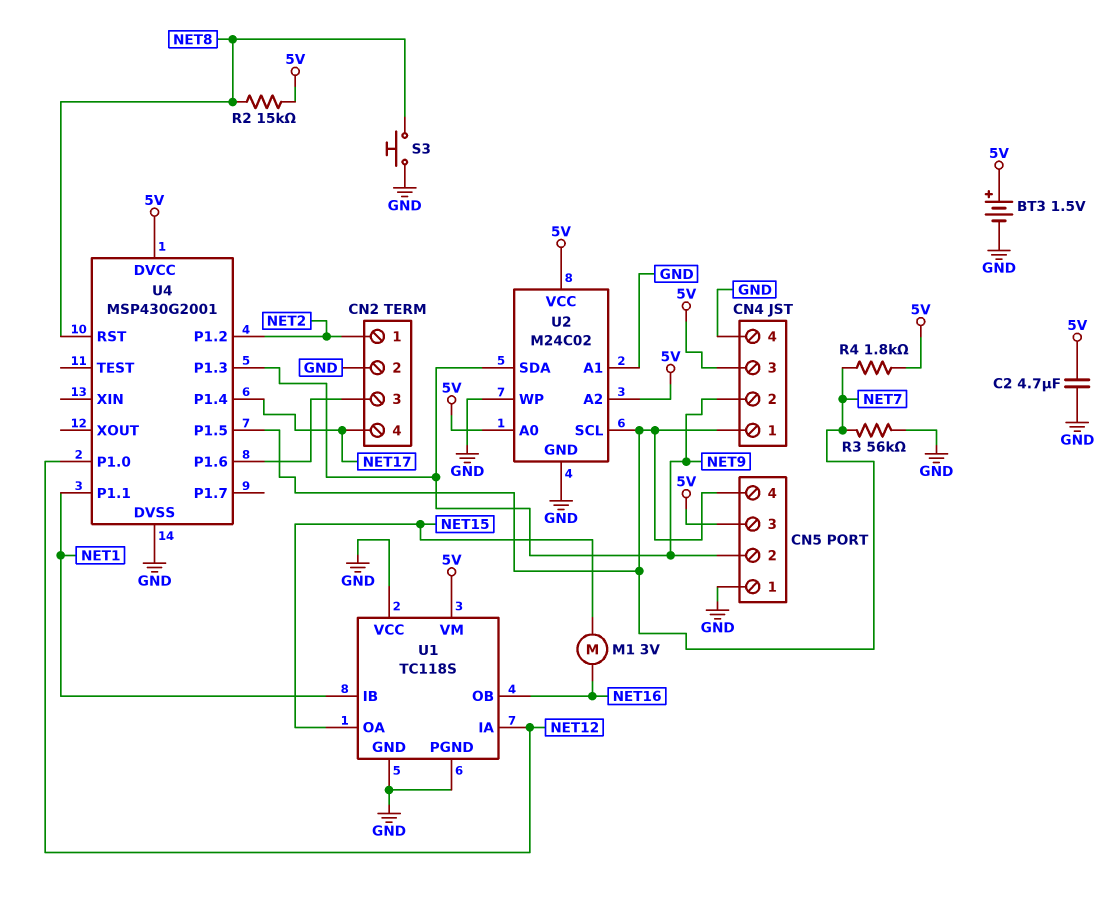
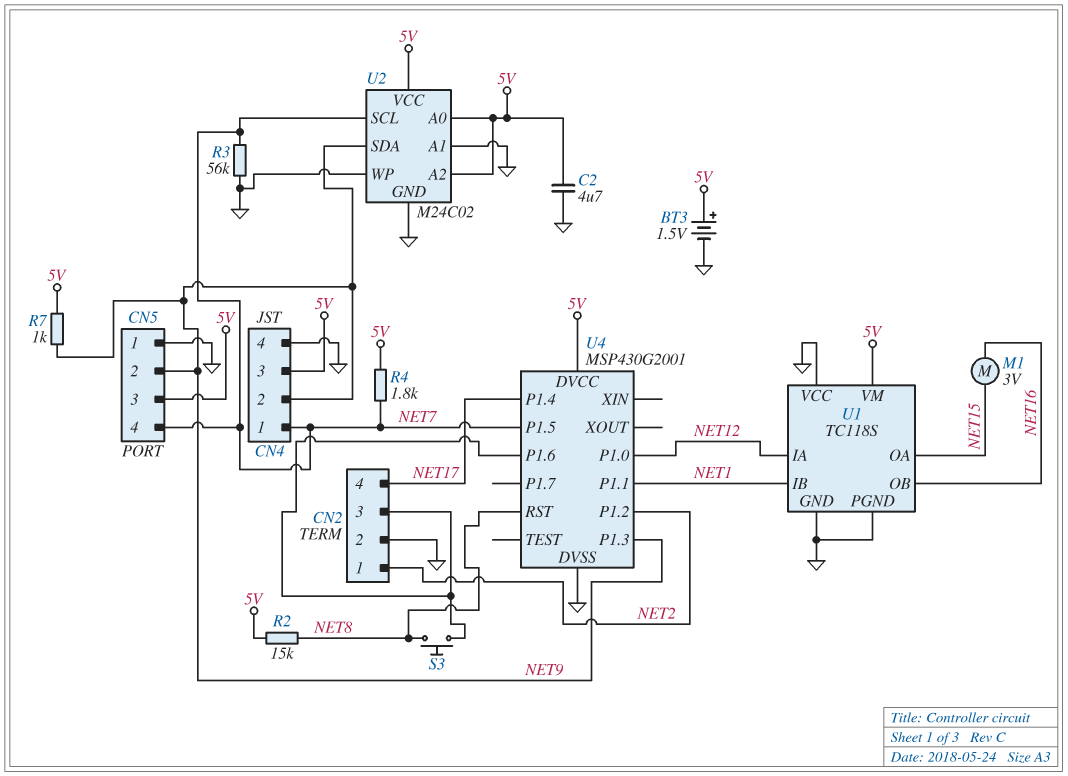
R7: none -> 1k (5V, NET9)
S3: button (GND, NET8) -> button (CN2/3, NET8)

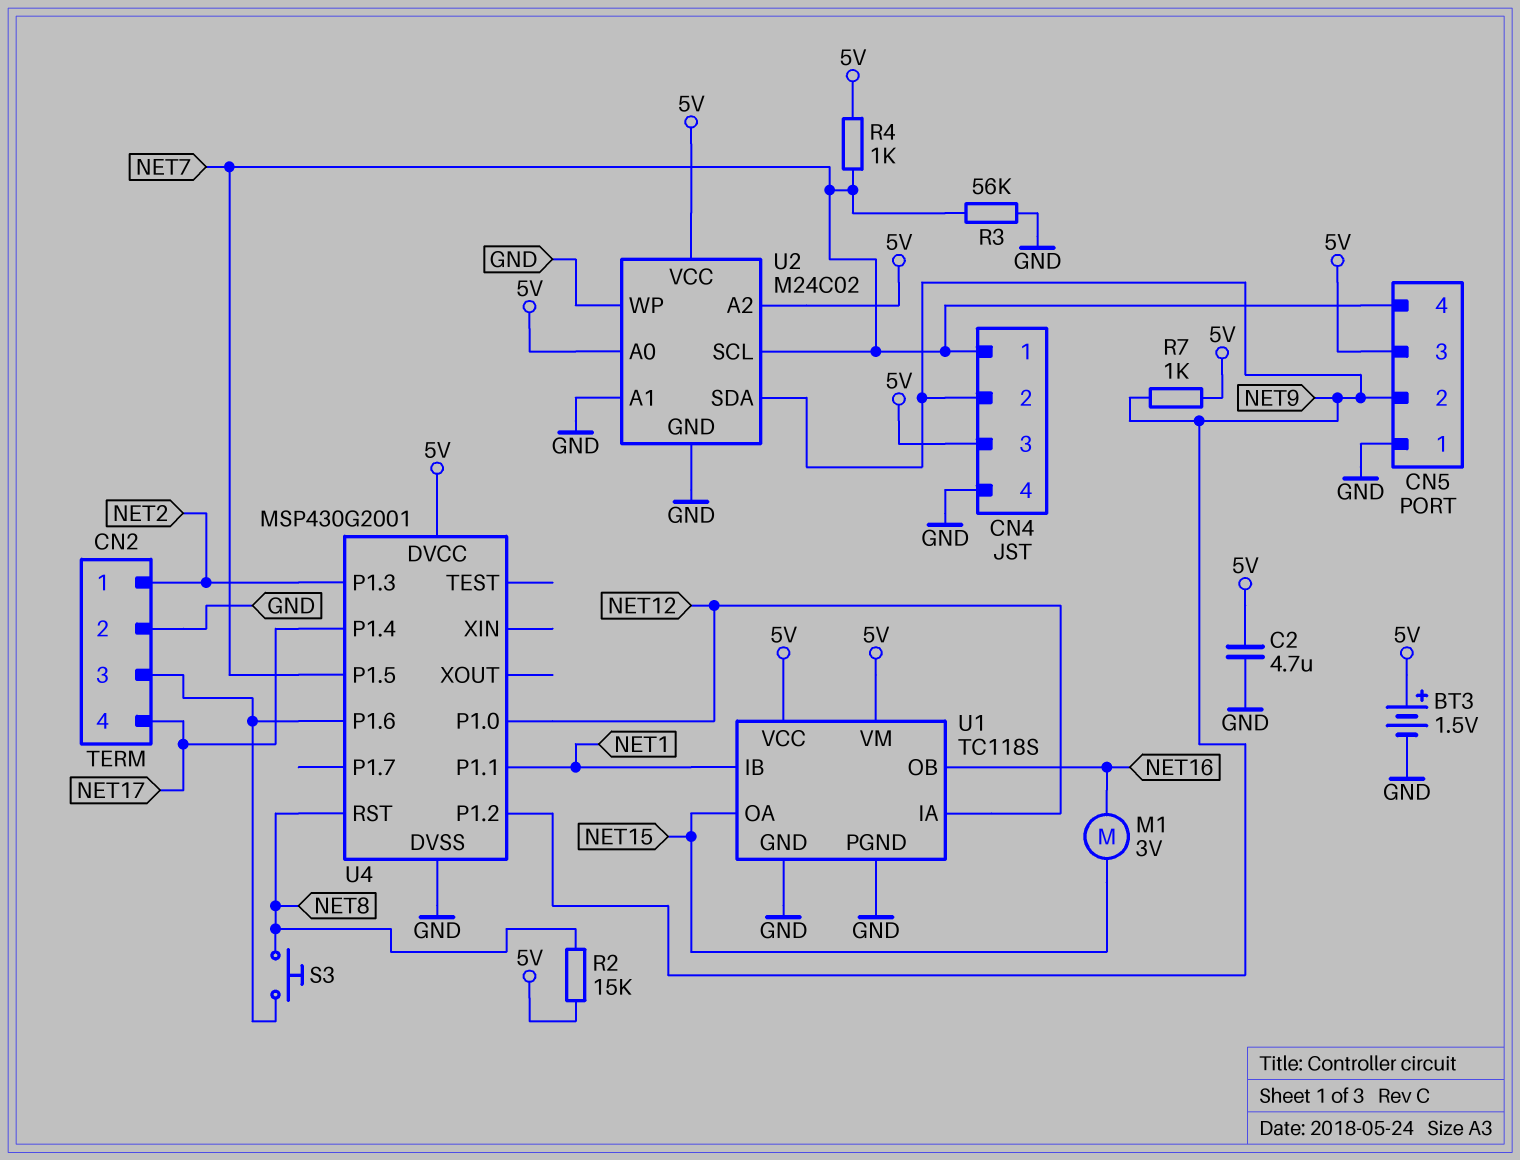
R4: 1.8k (5V, NET7) -> 1k (5V, NET7)
U1 pin VCC: GND -> 5V
U4 pin P1.2: NET2 -> NET9
U4 pin P1.3: NET9 -> NET2

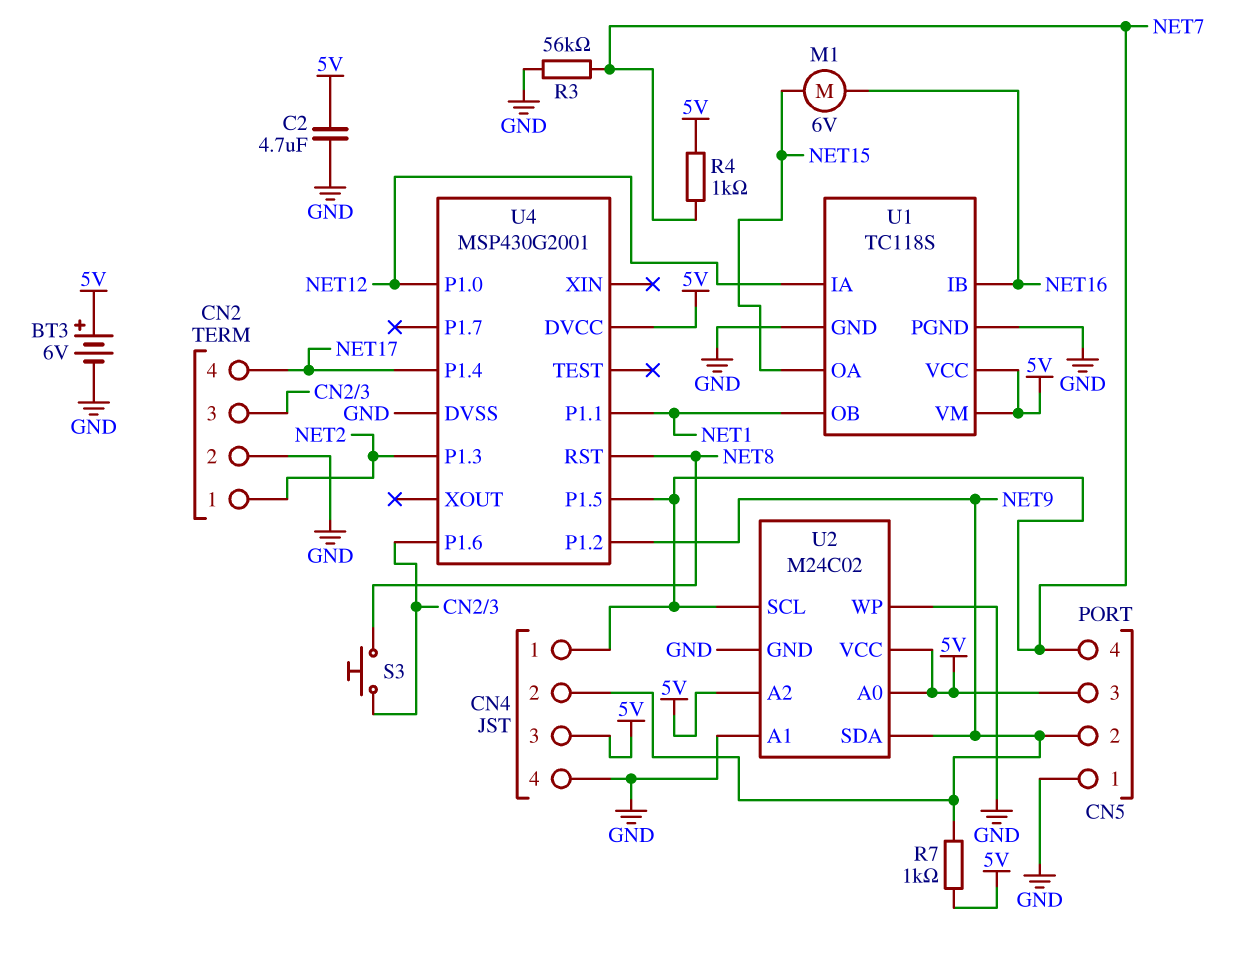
BT3: 1.5V (plus 5V, minus GND) -> 6V (plus 5V, minus GND)
M1: motor 3V (NET15, NET16) -> motor 6V (NET15, NET16)
R2: 15k (5V, NET8) -> none
U1 pin IB: NET1 -> NET16
U1 pin OB: NET16 -> NET1

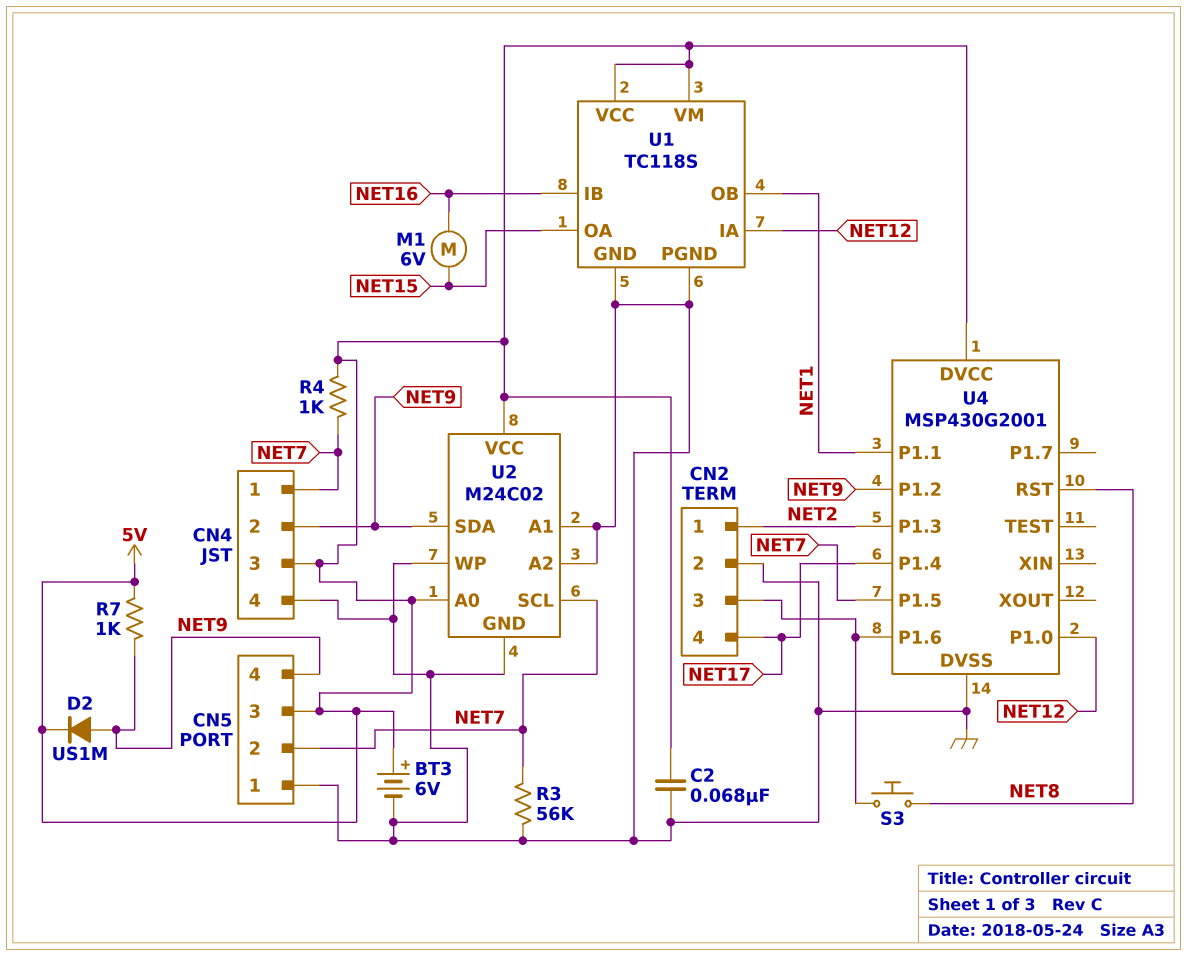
C2: 4.7uF (5V, GND) -> 68nF (5V, GND)
CN5 pin 2: NET9 -> NET7
CN5 pin 4: NET7 -> NET9
D2: none -> diode US1M (A NET9, K 5V)
U2 pin A2: 5V -> GND

